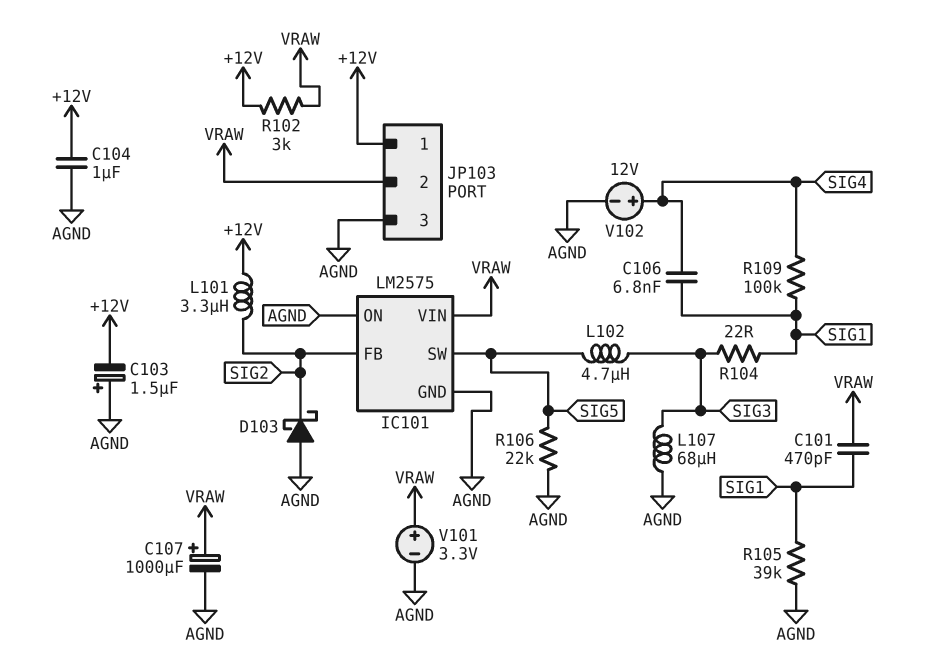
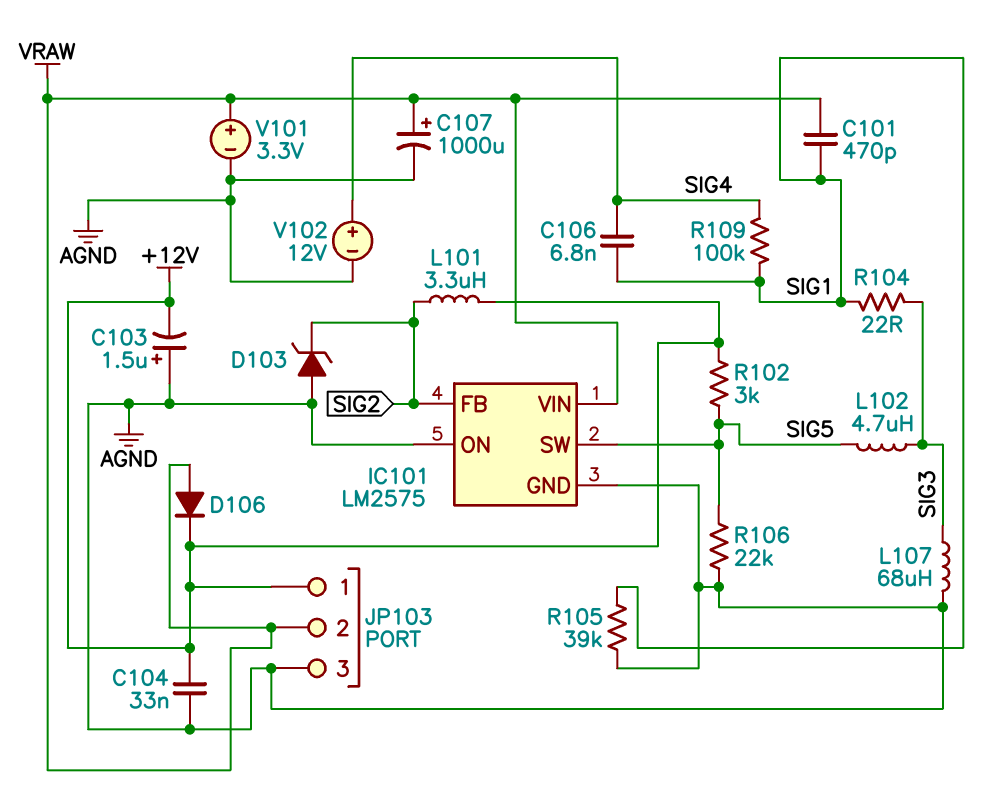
C104: 1uF (+12V, AGND) -> 33nF (+12V, AGND)
D103: schottky (A AGND, K SIG2) -> zener (A AGND, K SIG2)
D106: none -> diode (A VRAW, K +12V)
R102: 3k (+12V, VRAW) -> 3k (+12V, SIG5)

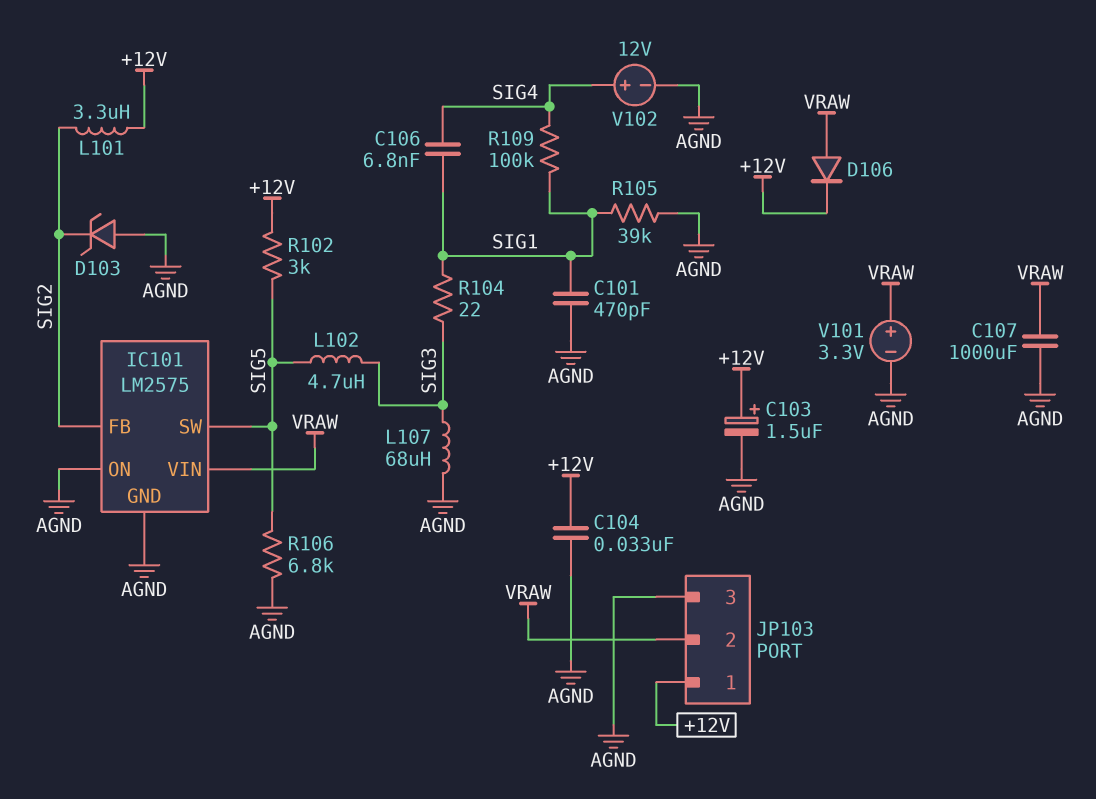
C101: 470pF (SIG1, VRAW) -> 470pF (AGND, SIG1)
C103: 1.5uF (plus AGND, minus +12V) -> 1.5uF (plus +12V, minus AGND)
C107: 1000uF (plus VRAW, minus AGND) -> 1000uF (AGND, VRAW)
R106: 22k (AGND, SIG5) -> 6.8k (AGND, SIG5)

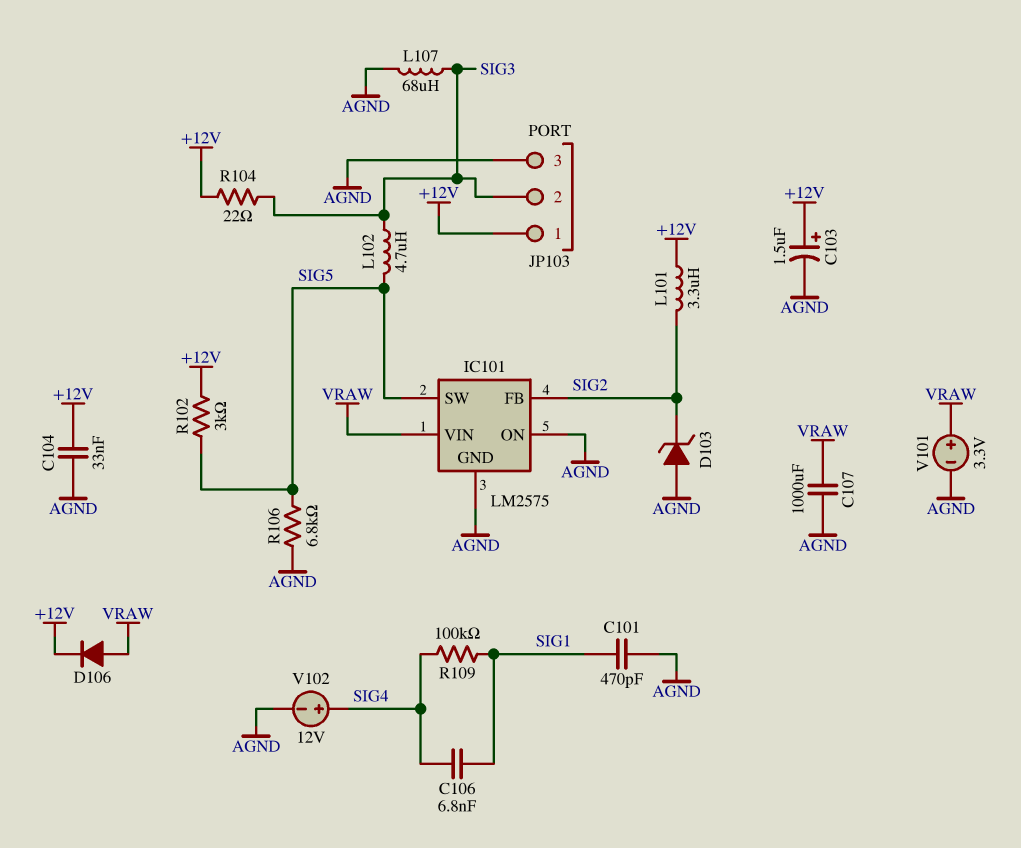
JP103 pin 2: VRAW -> SIG3
R104: 22 (SIG1, SIG3) -> 22 (+12V, SIG3)
R105: 39k (AGND, SIG1) -> none

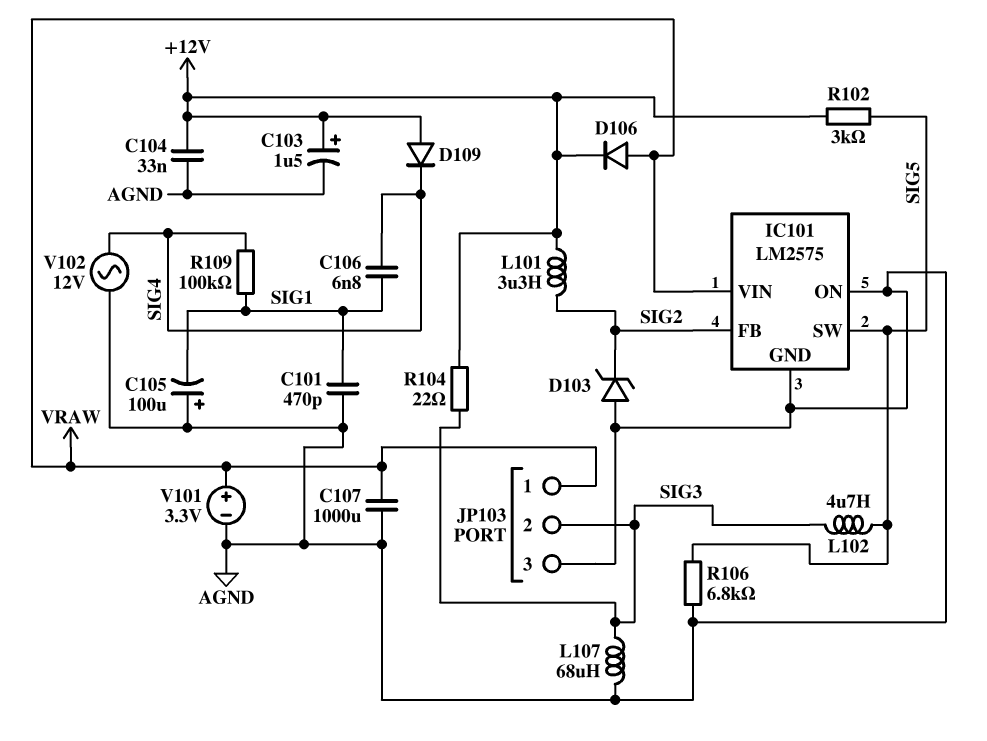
C105: none -> 100uF (plus AGND, minus SIG1)
D109: none -> diode (A +12V, K SIG4)
JP103 pin 1: +12V -> VRAW
V102: 12V (plus SIG4, minus AGND) -> AC 12V (AGND, SIG4)

